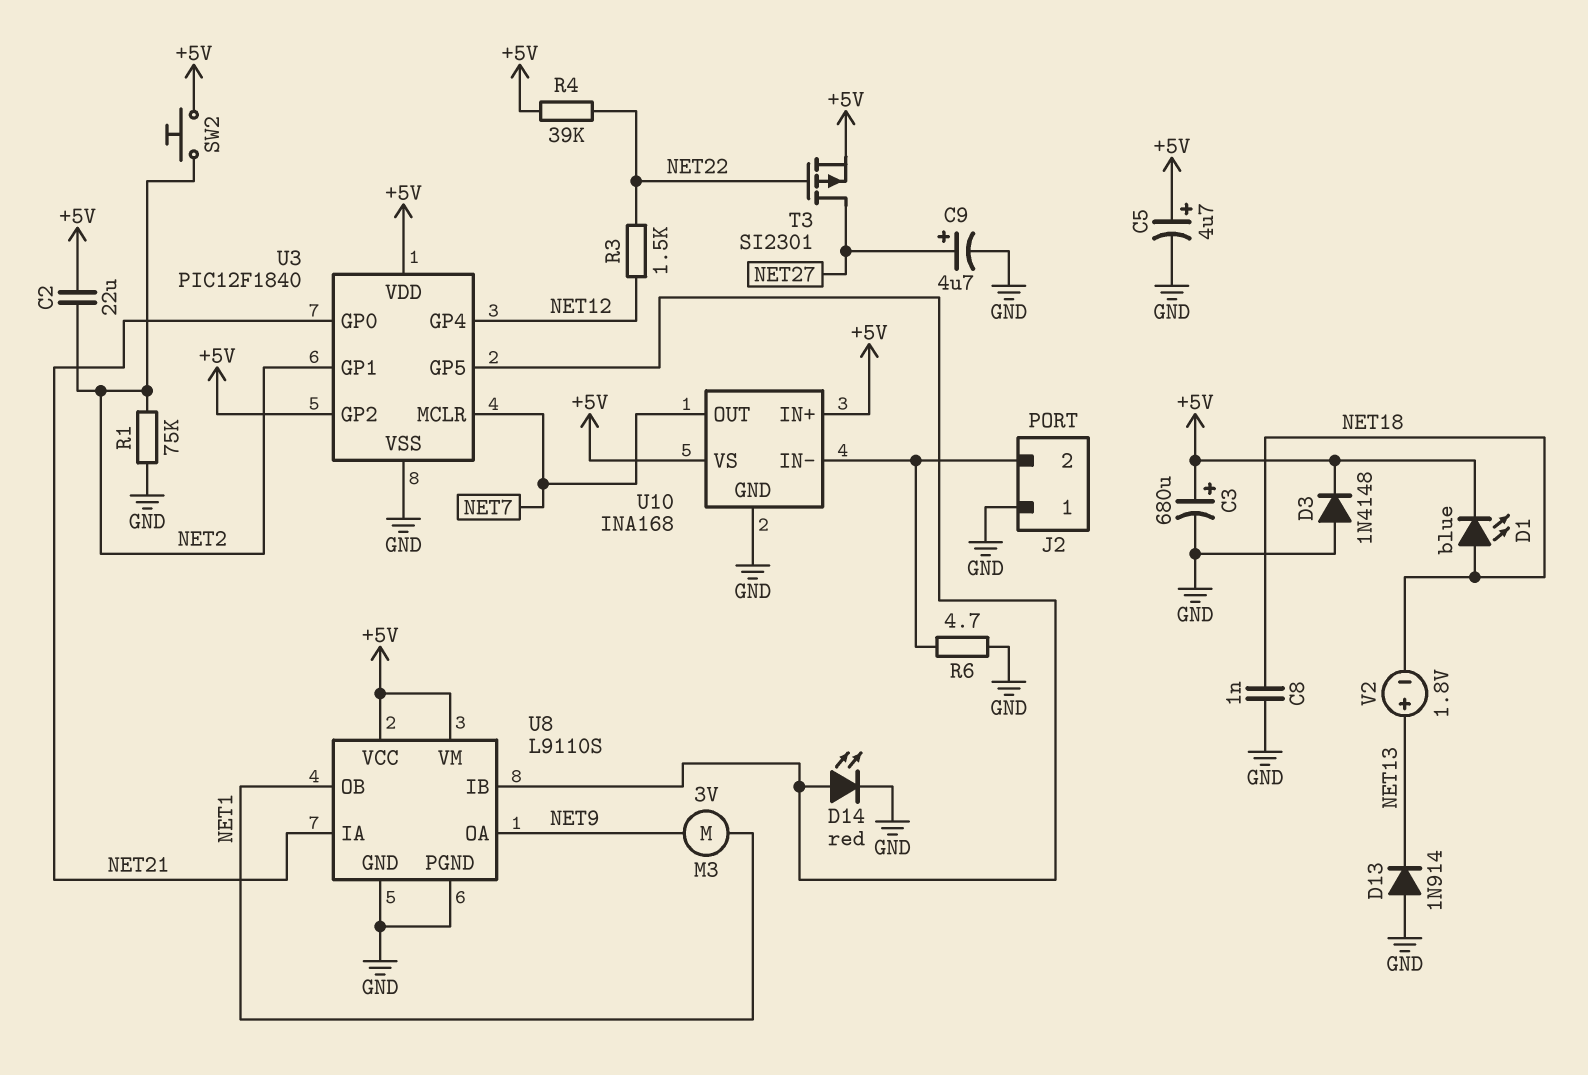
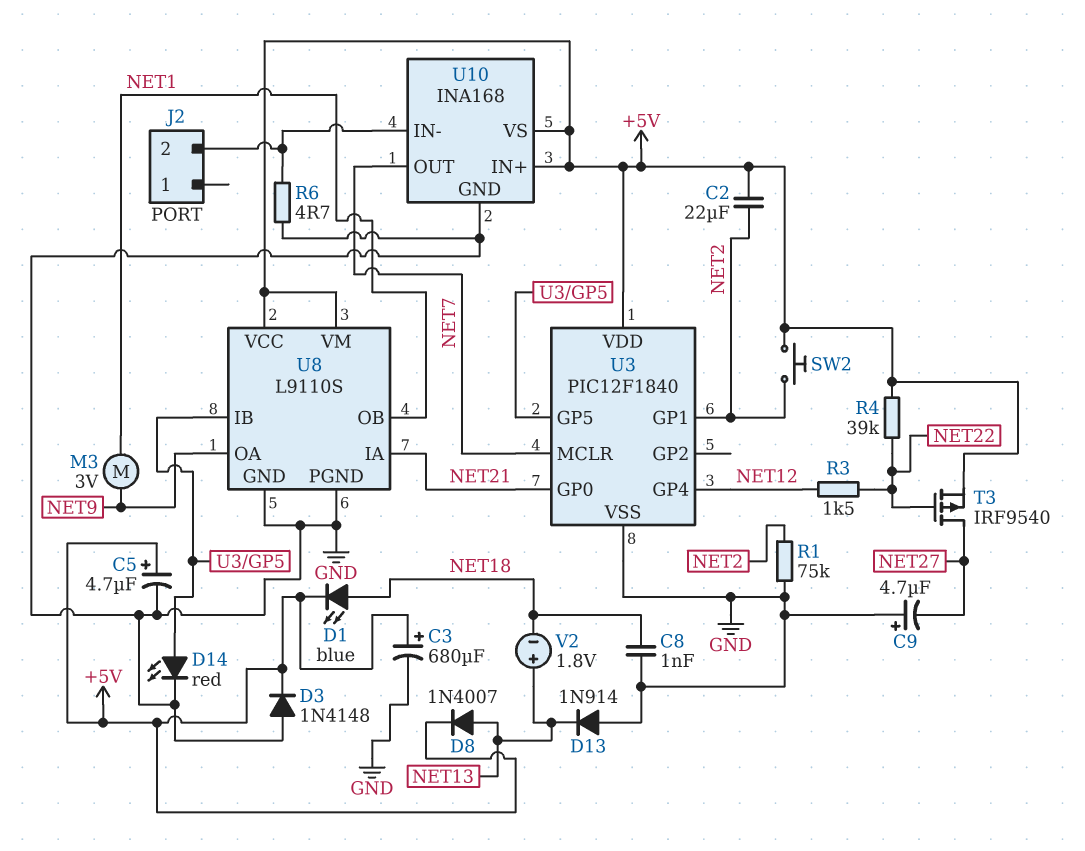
C9: 4.7uF (plus NET27, minus GND) -> 4.7uF (plus GND, minus NET27)
D8: none -> diode 1N4007 (A NET13, K +5V)
J2 pin 1: GND -> none
T3: PMOS SI2301 (G NET22, D NET27, S +5V) -> PMOS IRF9540 (G NET22, D NET27, S +5V)
U3 pin GP2: +5V -> none

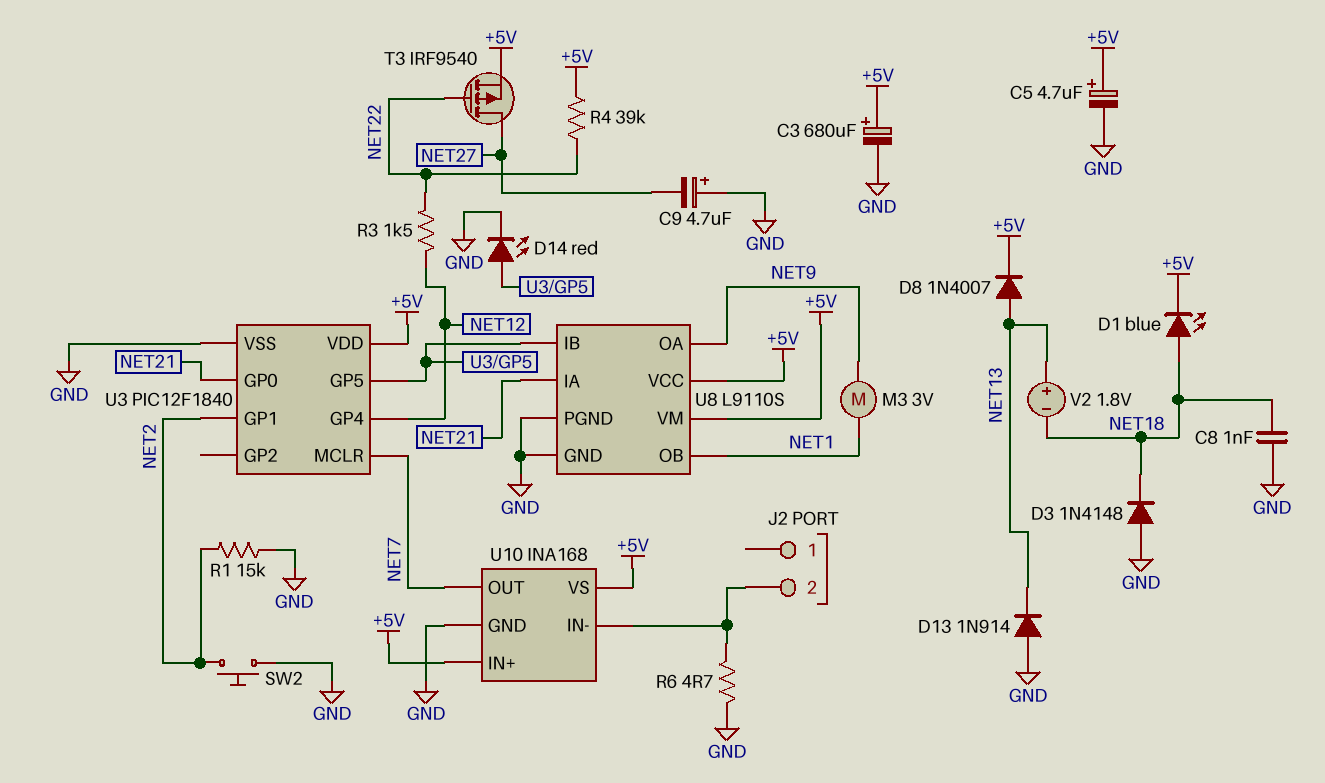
C2: 22uF (+5V, NET2) -> none
D3: diode 1N4148 (A GND, K +5V) -> diode 1N4148 (A GND, K NET18)
R1: 75k (GND, NET2) -> 15k (GND, NET2)
SW2: button (+5V, NET2) -> button (GND, NET2)

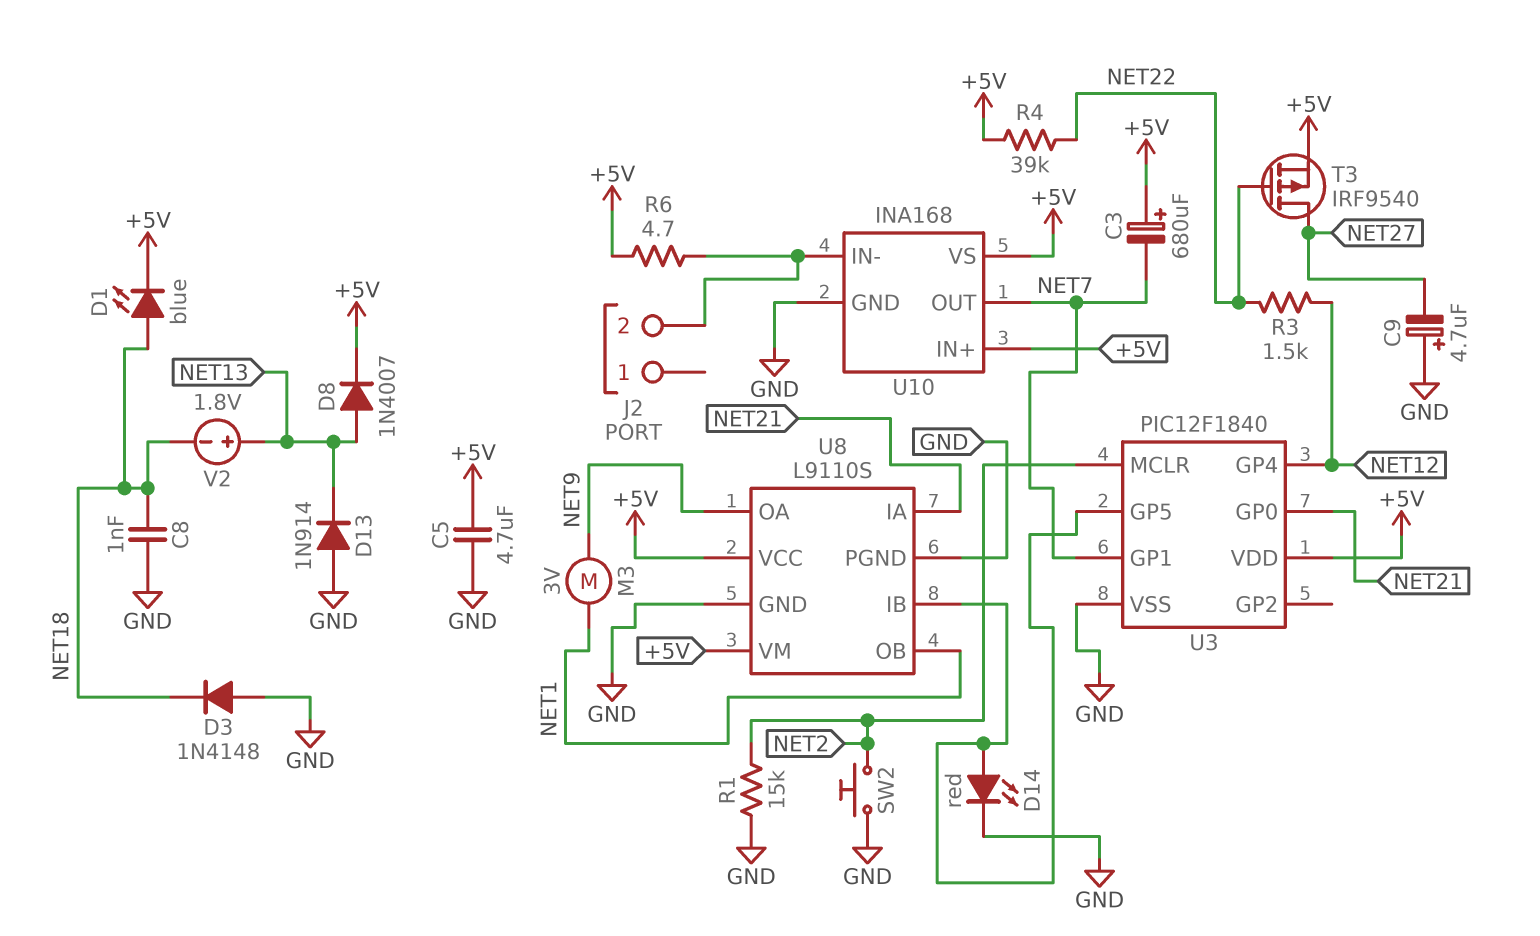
C3: 680uF (plus +5V, minus GND) -> 680uF (plus +5V, minus NET7)
C5: 4.7uF (plus +5V, minus GND) -> 4.7uF (+5V, GND)
R6: 4.7 (GND, J2/2) -> 4.7 (+5V, J2/2)
U3 pin GP1: NET2 -> NET7
U3 pin MCLR: NET7 -> NET2

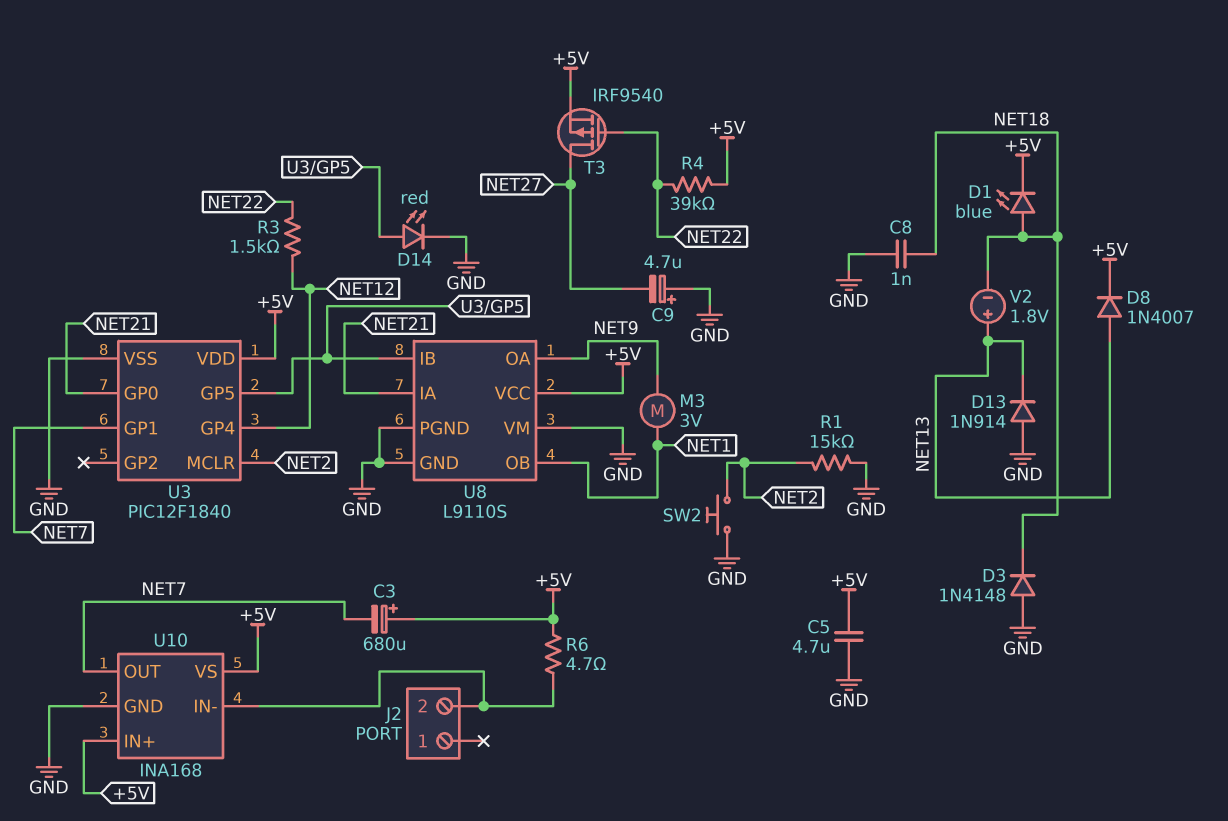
U8 pin VM: +5V -> GND

